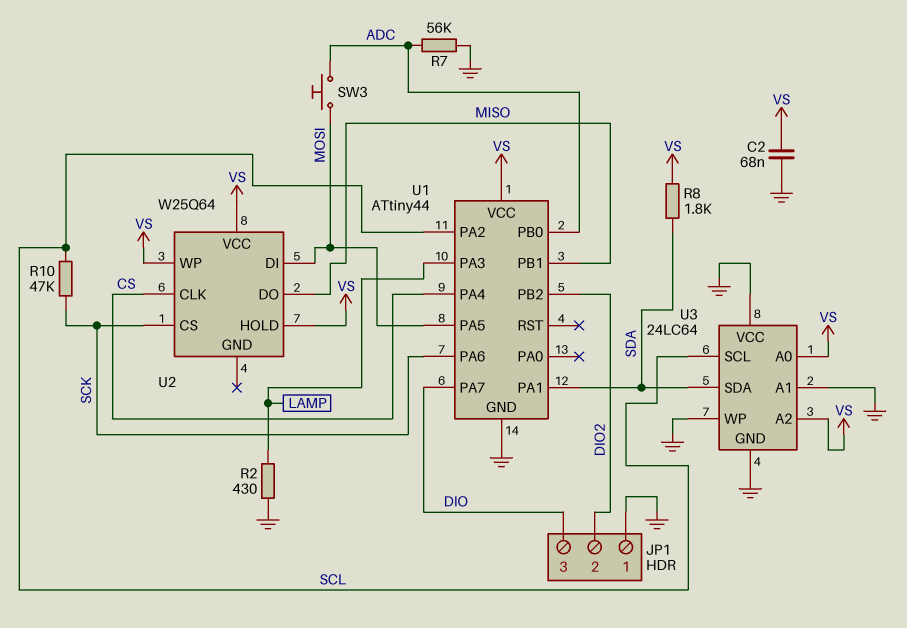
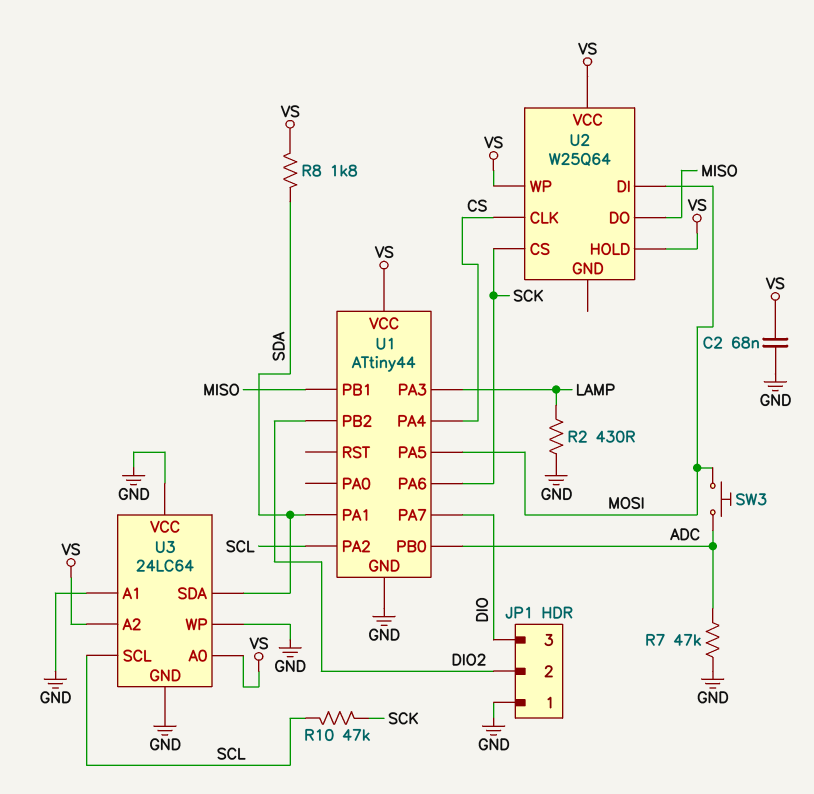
R7: 56k (ADC, GND) -> 47k (ADC, GND)

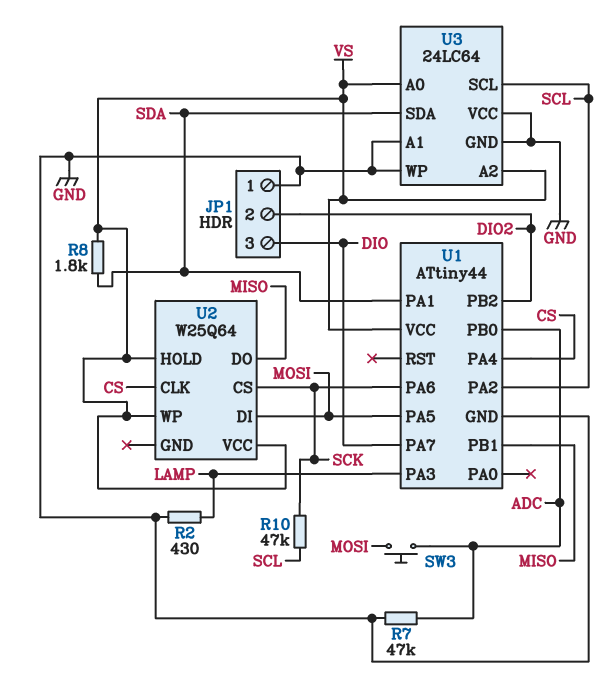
C2: 68nF (GND, VS) -> none

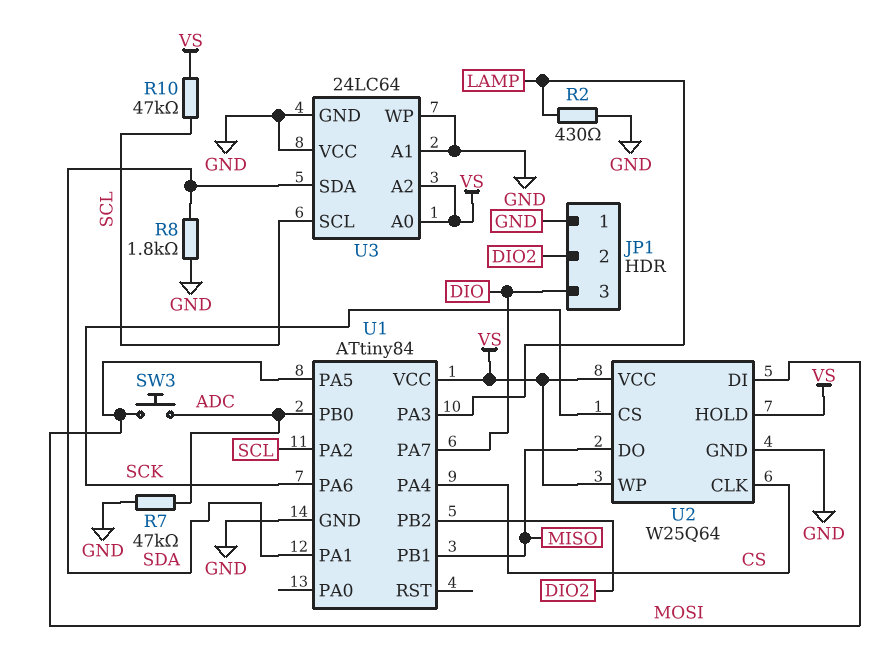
R8: 1.8k (SDA, VS) -> 1.8k (GND, SDA)
R10: 47k (SCK, SCL) -> 47k (SCL, VS)
U1: ATtiny44 -> ATtiny84
U2 pin GND: none -> GND

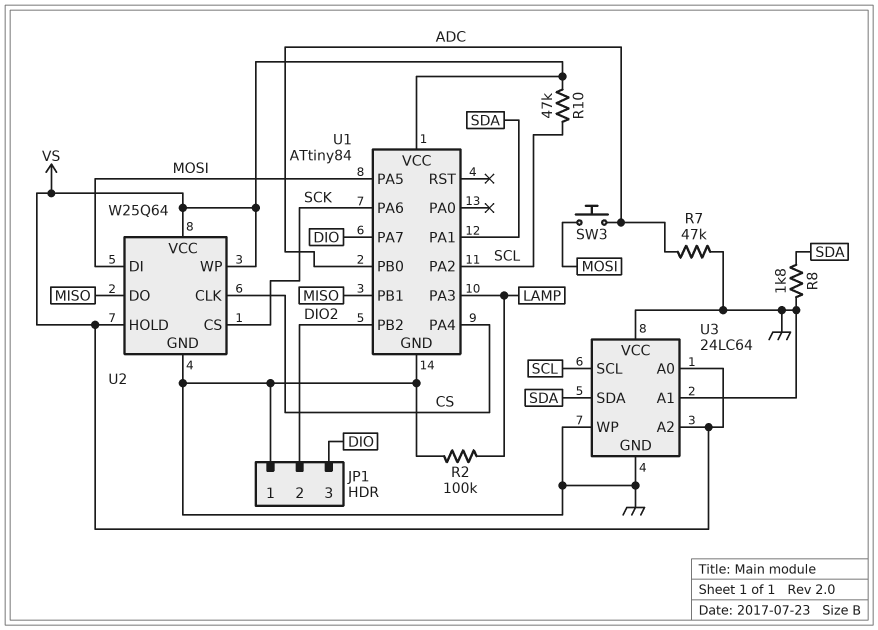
R2: 430 (GND, LAMP) -> 100k (GND, LAMP)

